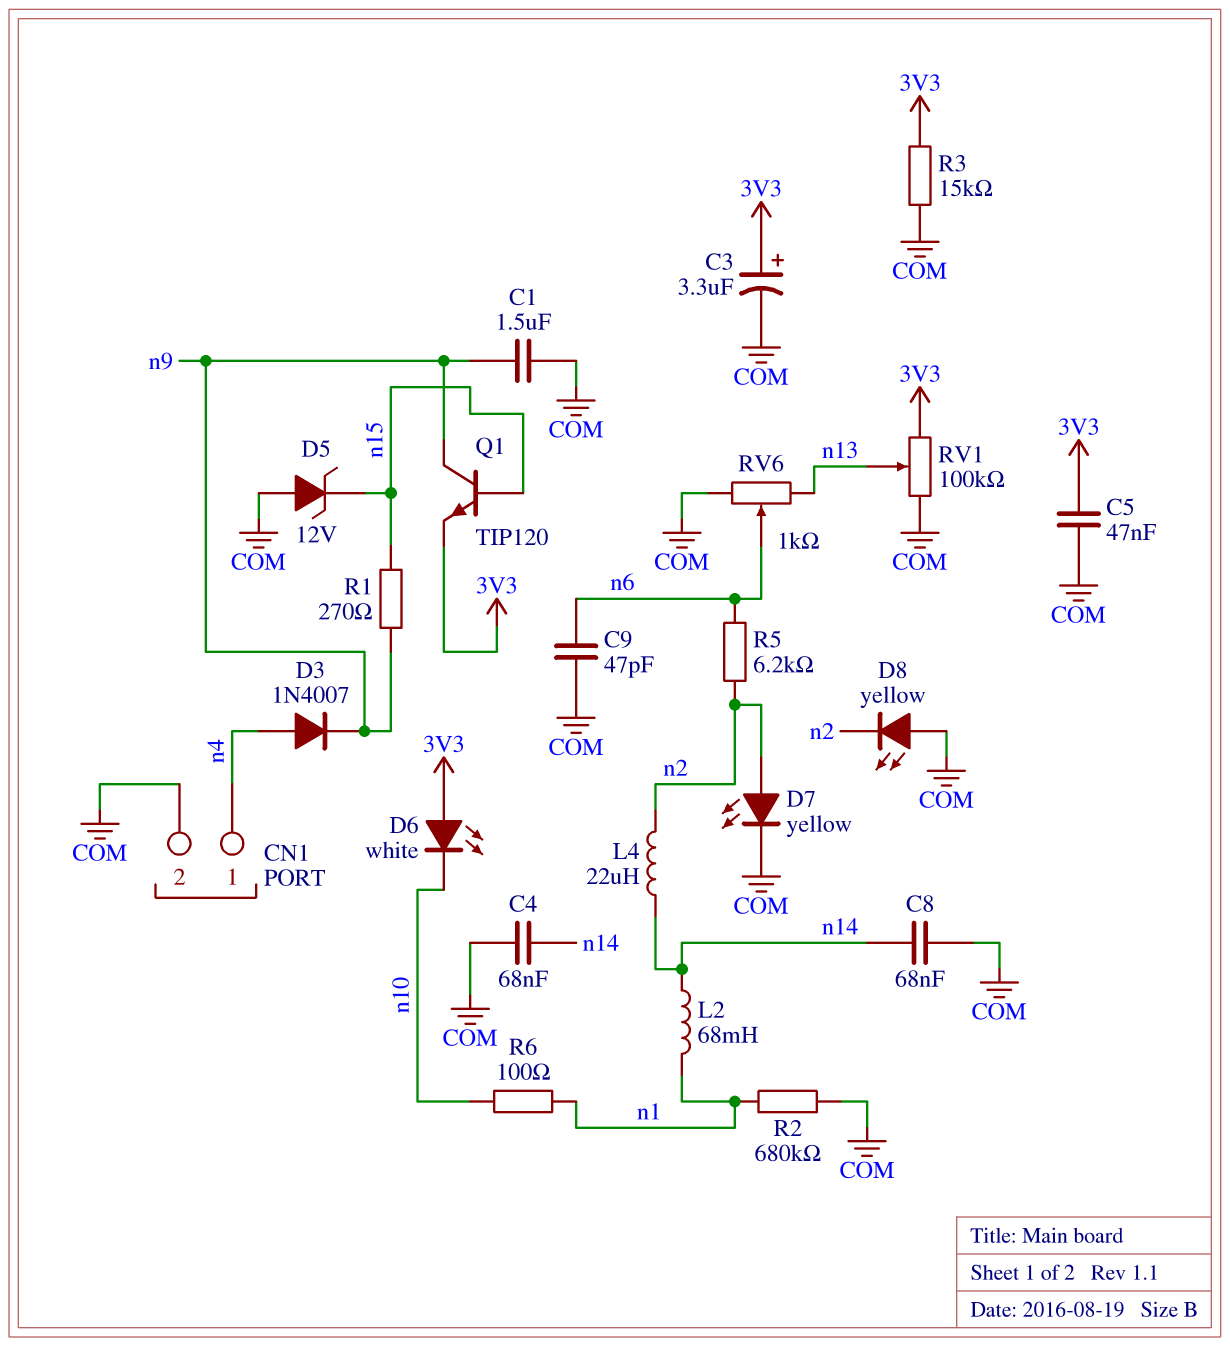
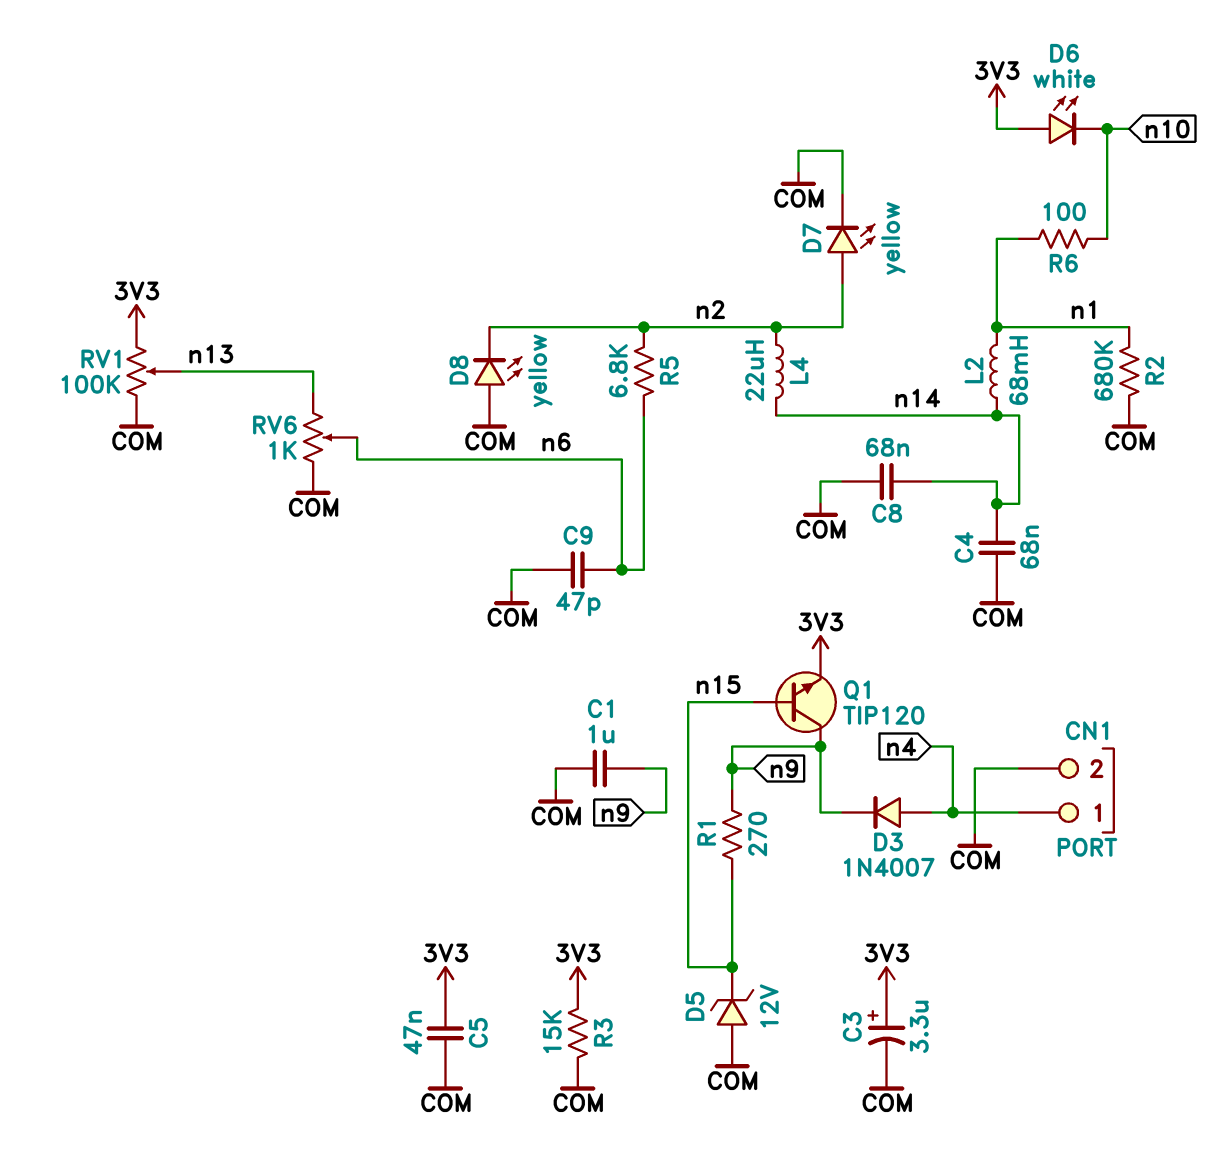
C1: 1.5uF (COM, n9) -> 1uF (COM, n9)
R5: 6.2k (n2, n6) -> 6.8k (n2, n6)

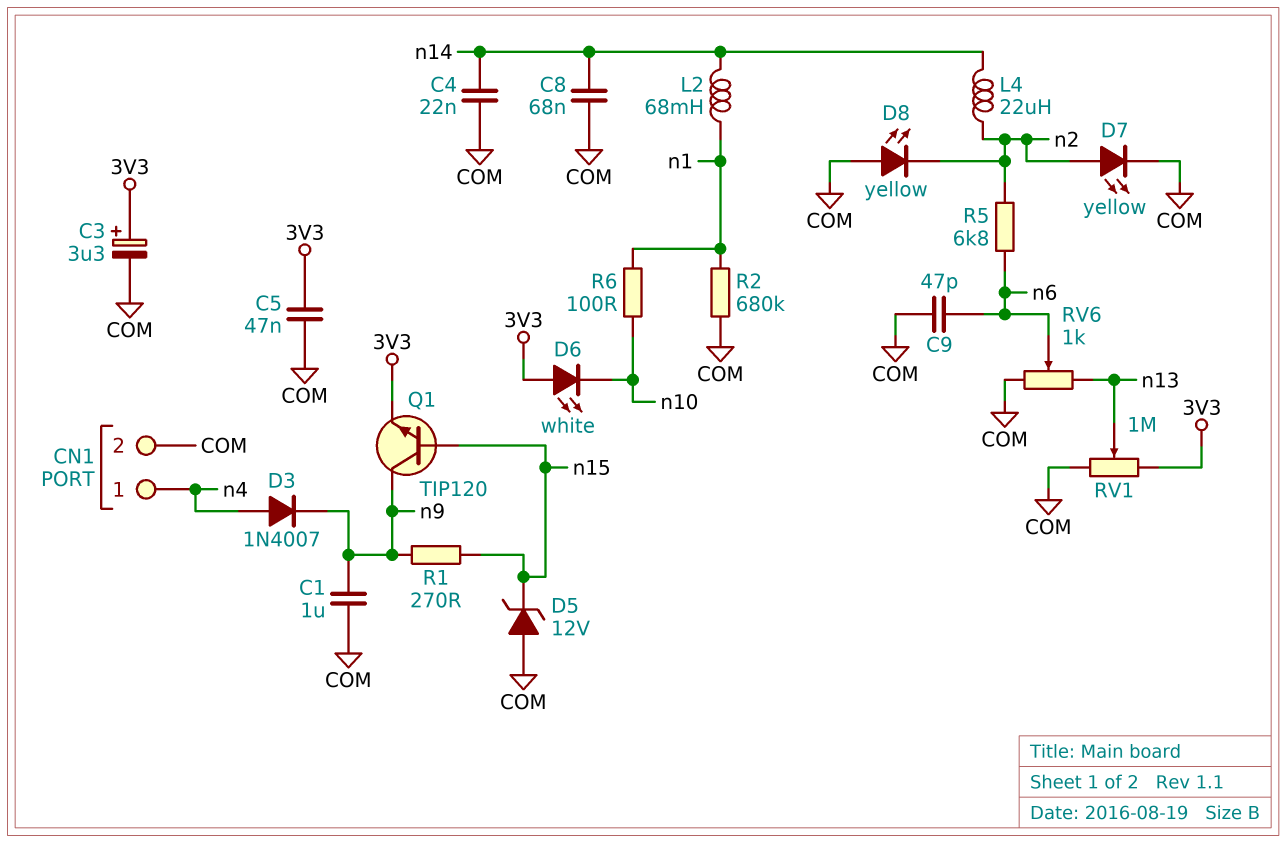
C4: 68nF (COM, n14) -> 22nF (COM, n14)
R3: 15k (3V3, COM) -> none
RV1: 100k (3V3, COM, wiper n13) -> 1M (3V3, COM, wiper n13)

